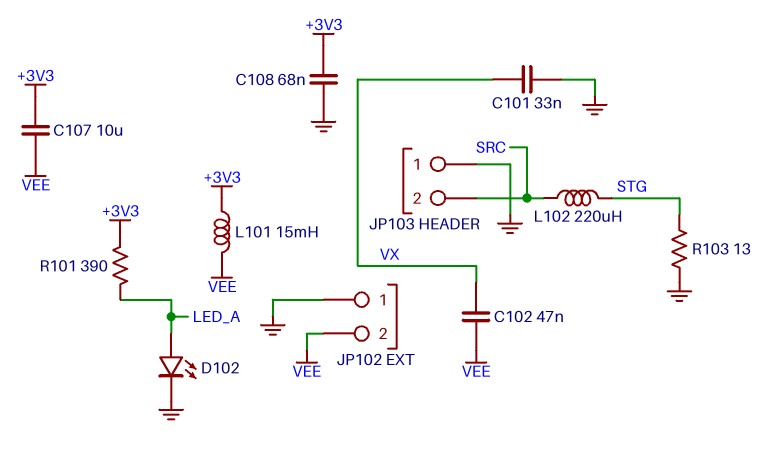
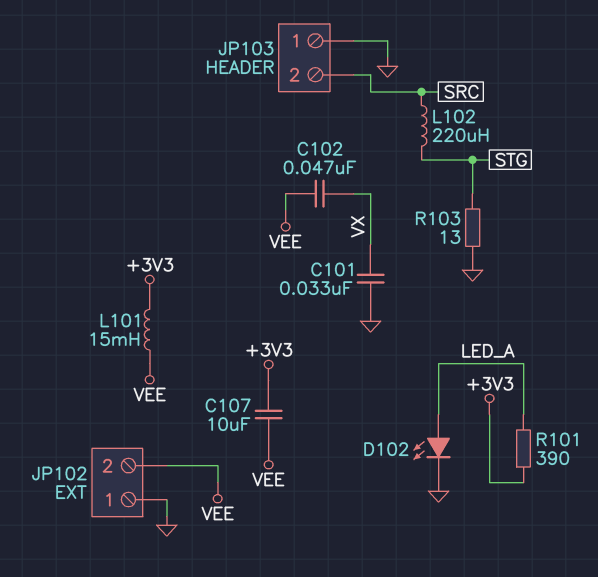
C108: 68nF (+3V3, GND) -> none

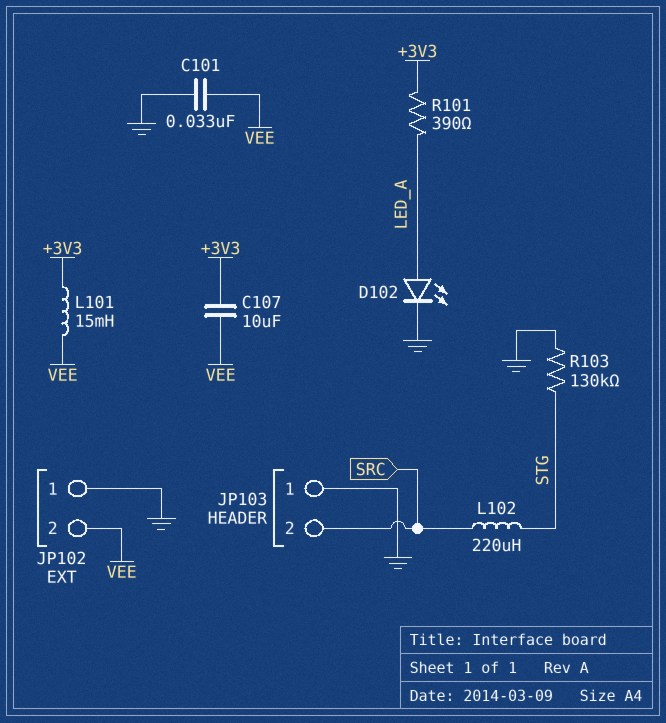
C101: 33nF (GND, VX) -> 33nF (GND, VEE)
C102: 47nF (VEE, VX) -> none
R103: 13 (GND, STG) -> 130k (GND, STG)

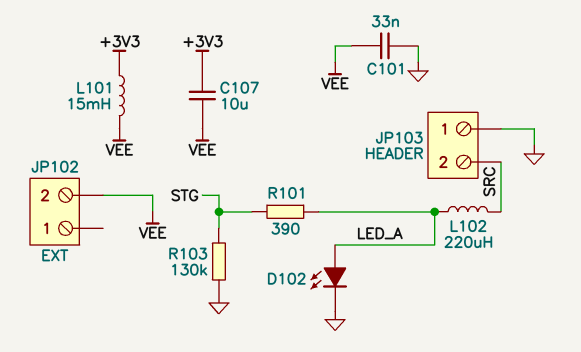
JP102 pin 1: GND -> none
L102: 220uH (SRC, STG) -> 220uH (LED_A, SRC)
R101: 390 (+3V3, LED_A) -> 390 (LED_A, STG)

